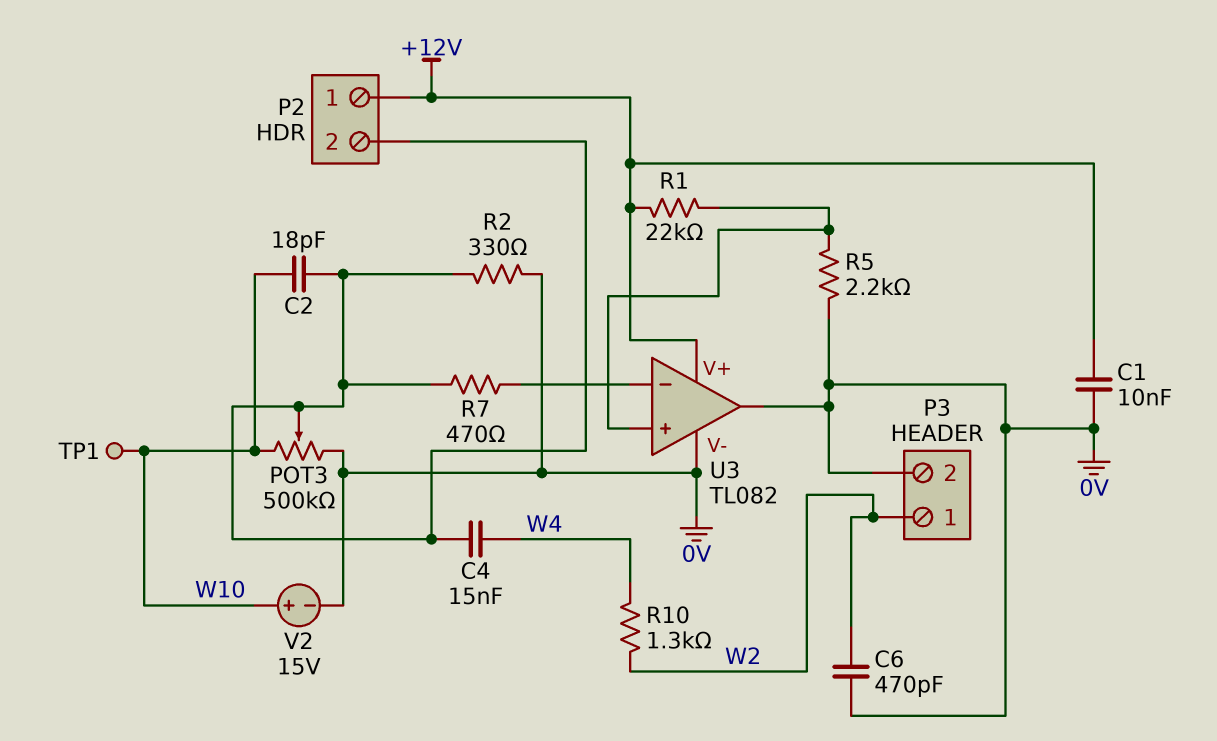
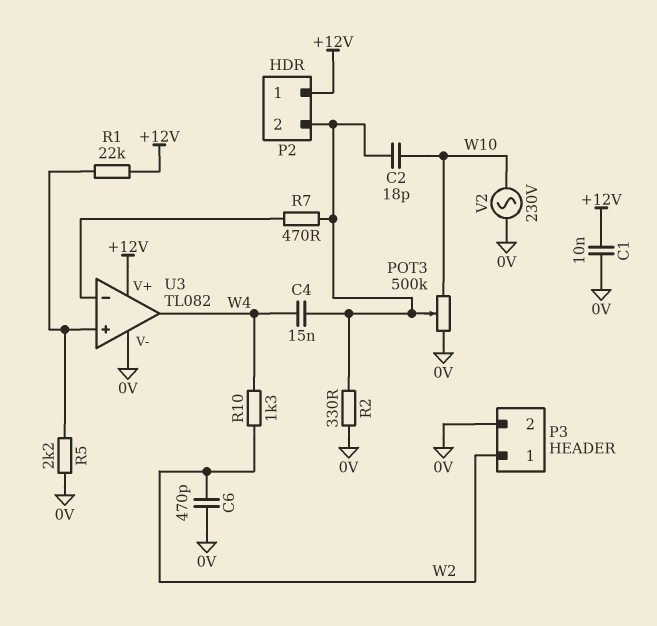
TP1: test point (W10) -> none
U3 pin out: 0V -> W4
V2: 15V (plus W10, minus 0V) -> AC 230V (0V, W10)

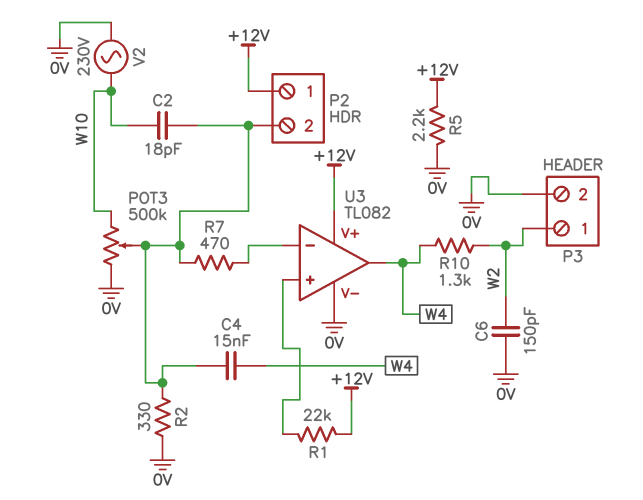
C1: 10nF (+12V, 0V) -> none
C6: 470pF (0V, W2) -> 150pF (0V, W2)
R5: 2.2k (0V, U3/in+) -> 2.2k (+12V, 0V)

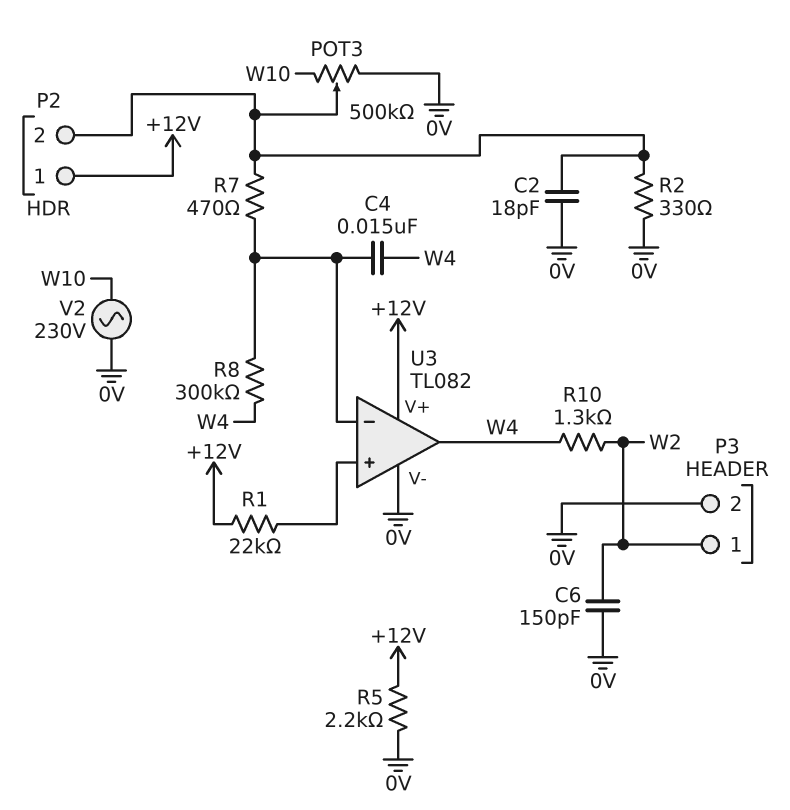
C2: 18pF (P2/2, W10) -> 18pF (0V, P2/2)
C4: 15nF (P2/2, W4) -> 15nF (U3/in-, W4)
R8: none -> 300k (U3/in-, W4)

